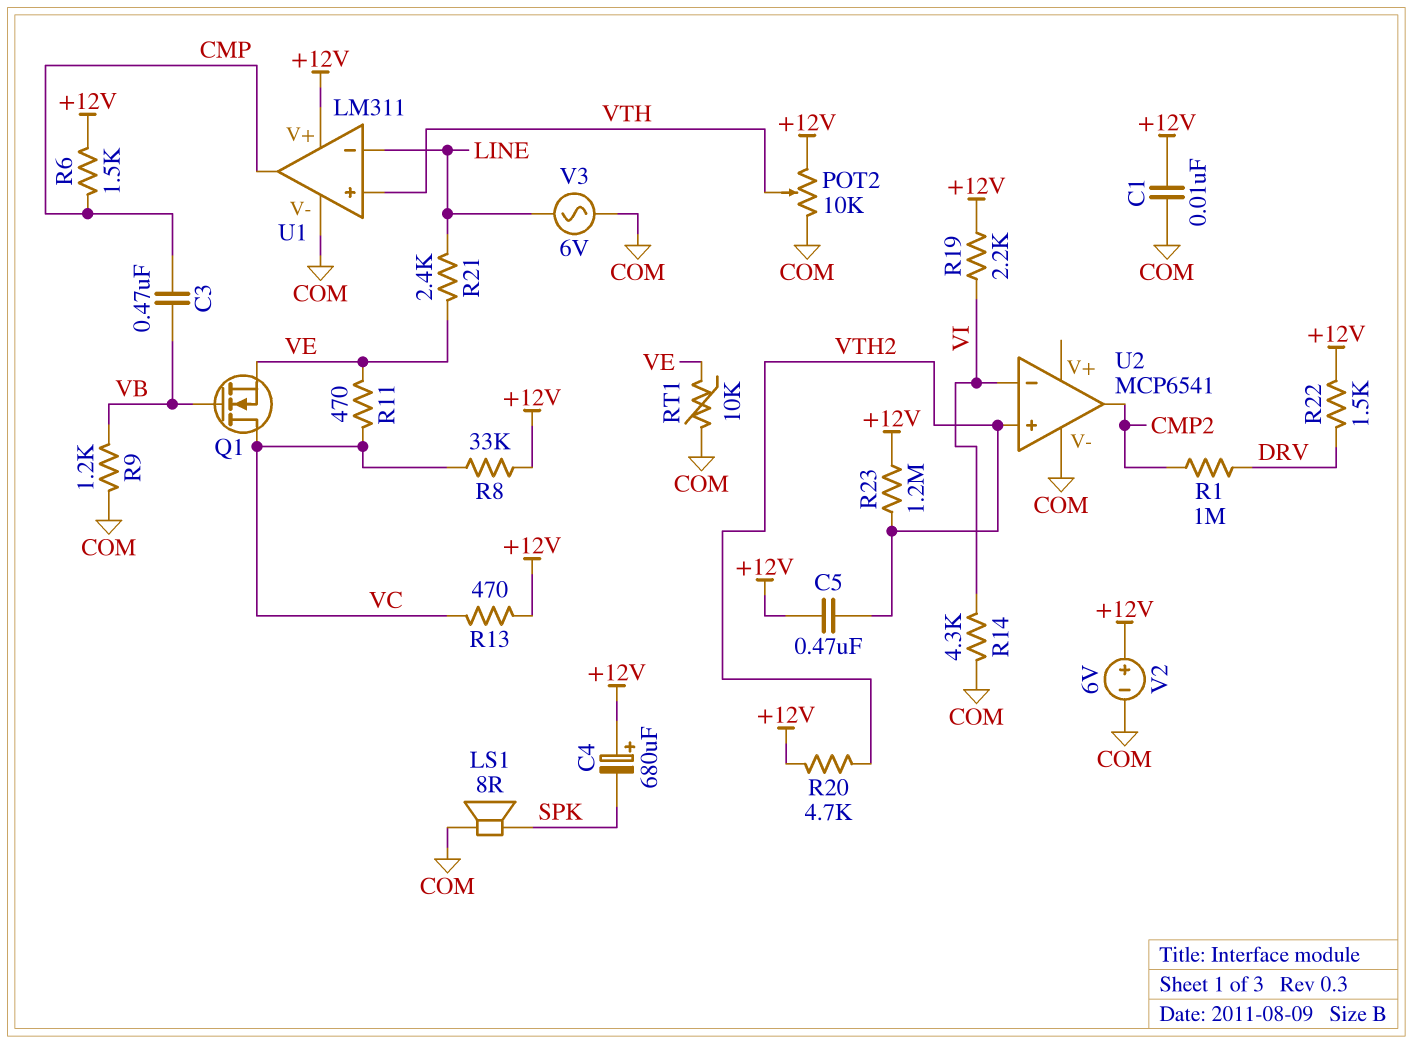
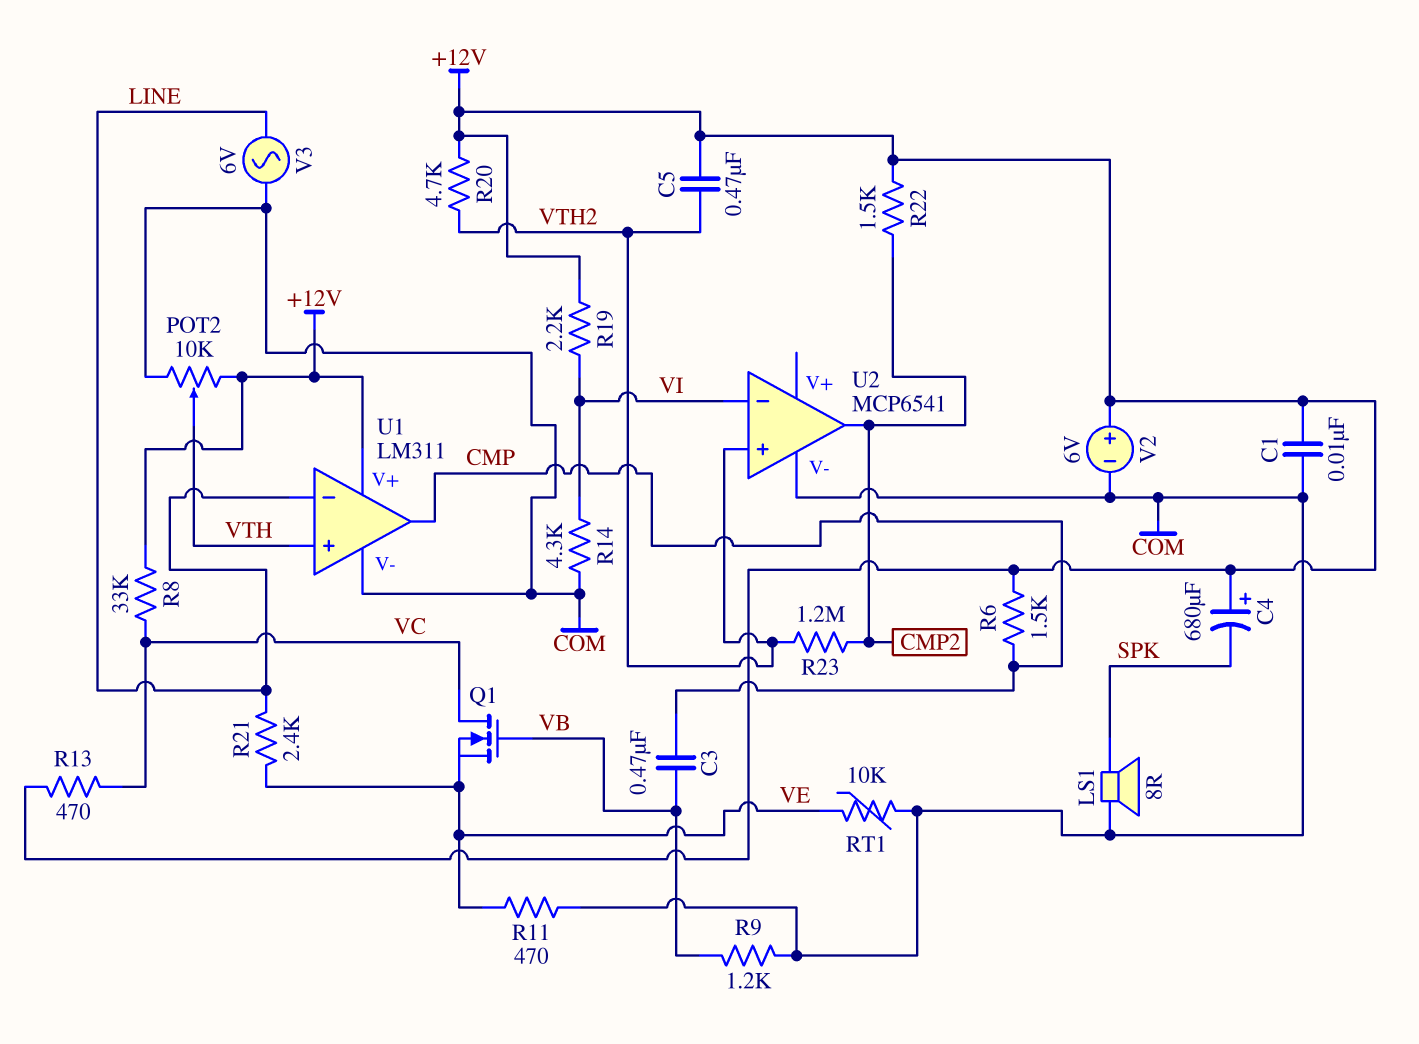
R1: 1M (CMP2, DRV) -> none
R11: 470 (VC, VE) -> 470 (COM, VE)
R22: 1.5k (+12V, DRV) -> 1.5k (+12V, CMP2)
R23: 1.2M (+12V, VTH2) -> 1.2M (CMP2, VTH2)

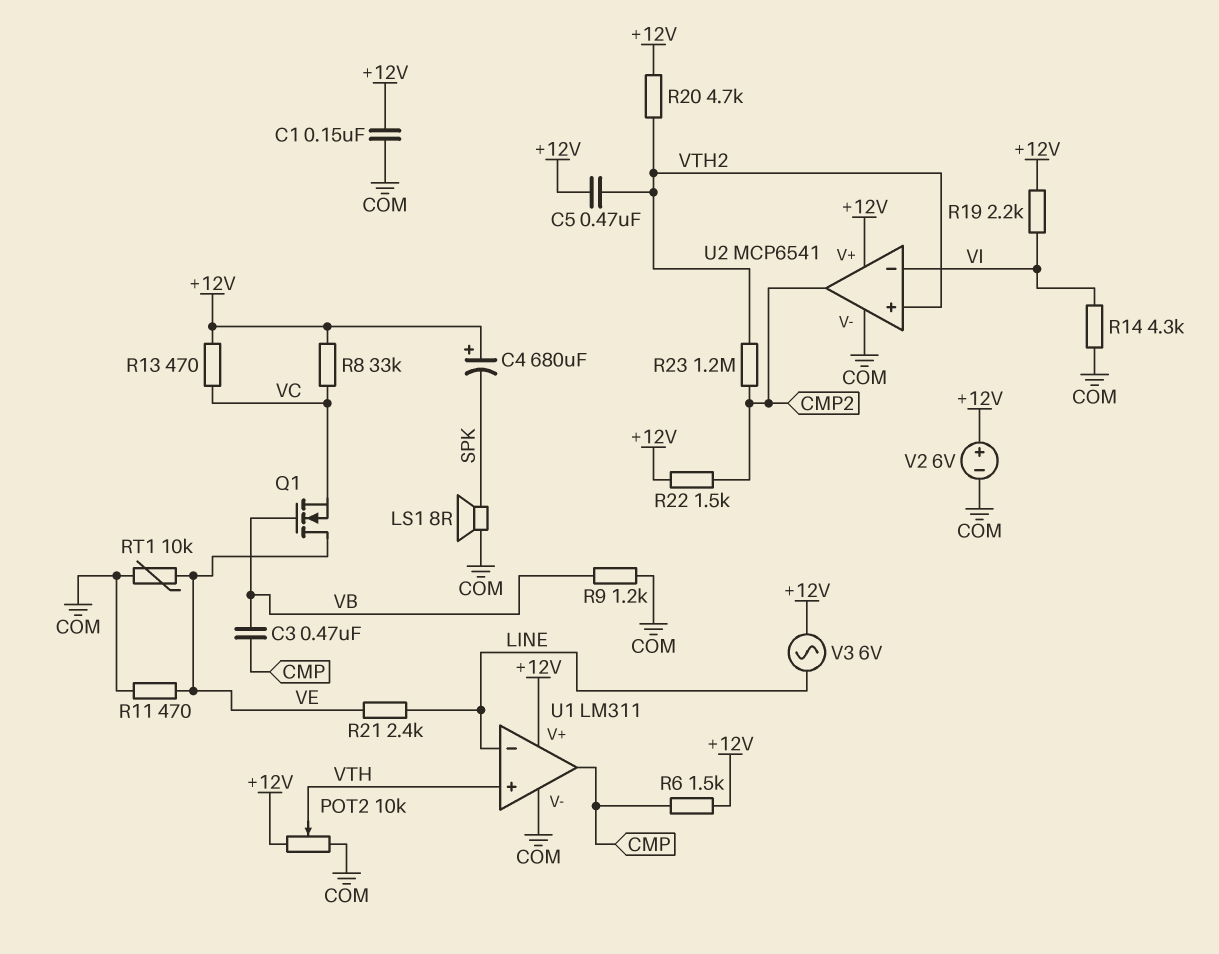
C1: 10nF (+12V, COM) -> 150nF (+12V, COM)
Q1: NMOS (G VB, D VC, S VE) -> NMOS (G VB, D VE, S VC)
U2 pin V+: none -> +12V
V3: AC 6V (COM, LINE) -> AC 6V (+12V, LINE)

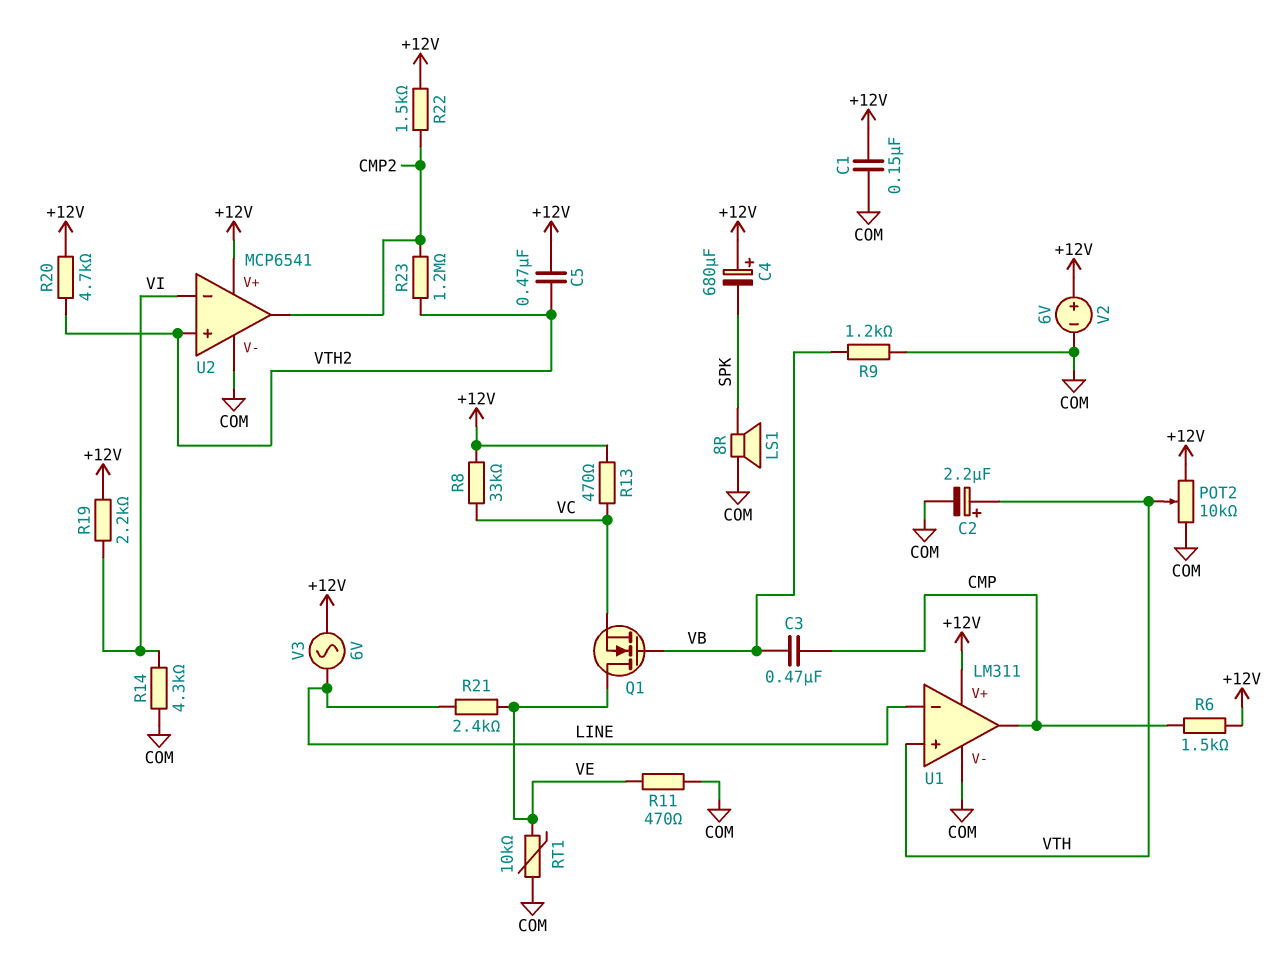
C2: none -> 2.2uF (plus VTH, minus COM)

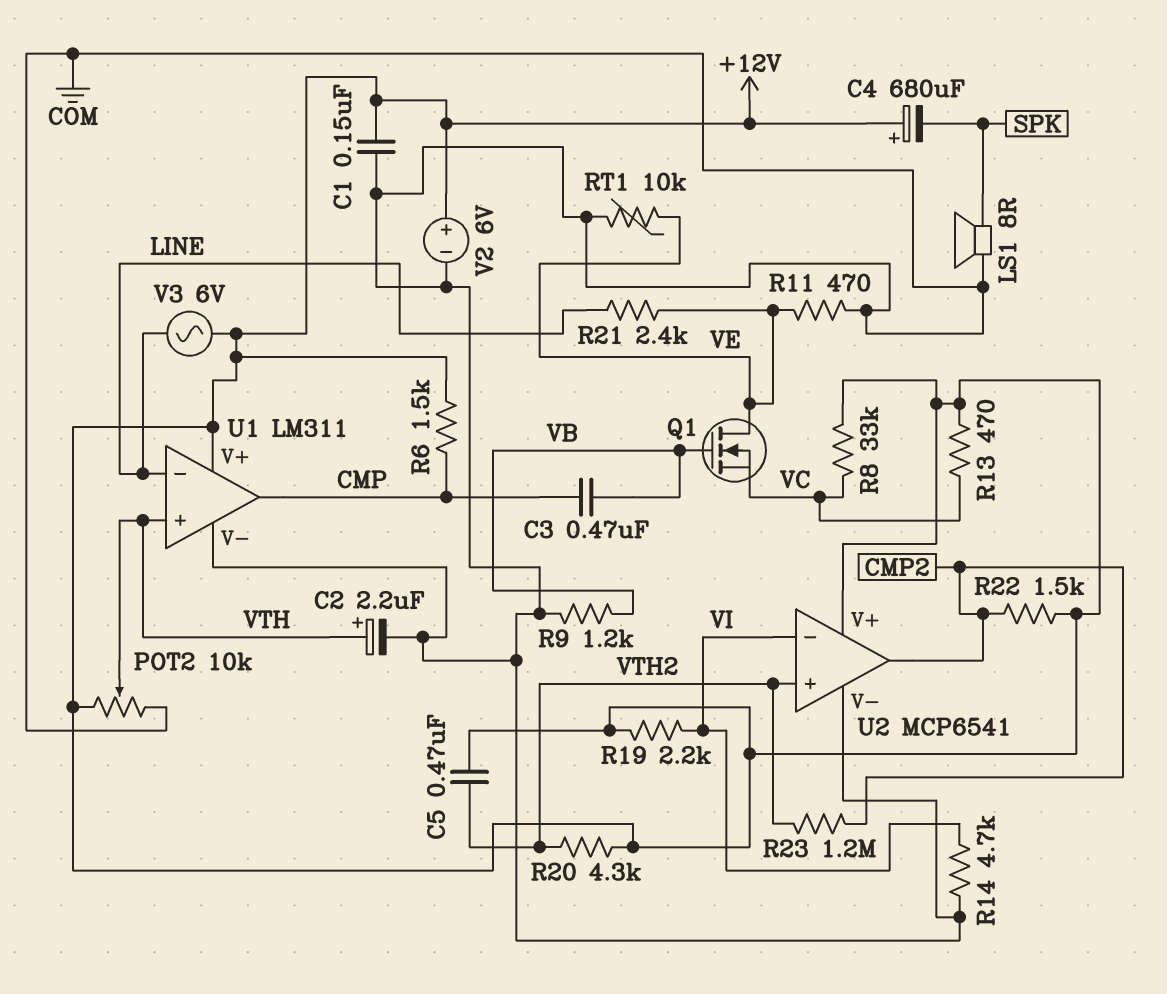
R14: 4.3k (COM, VI) -> 4.7k (COM, VI)
R20: 4.7k (+12V, VTH2) -> 4.3k (+12V, VTH2)

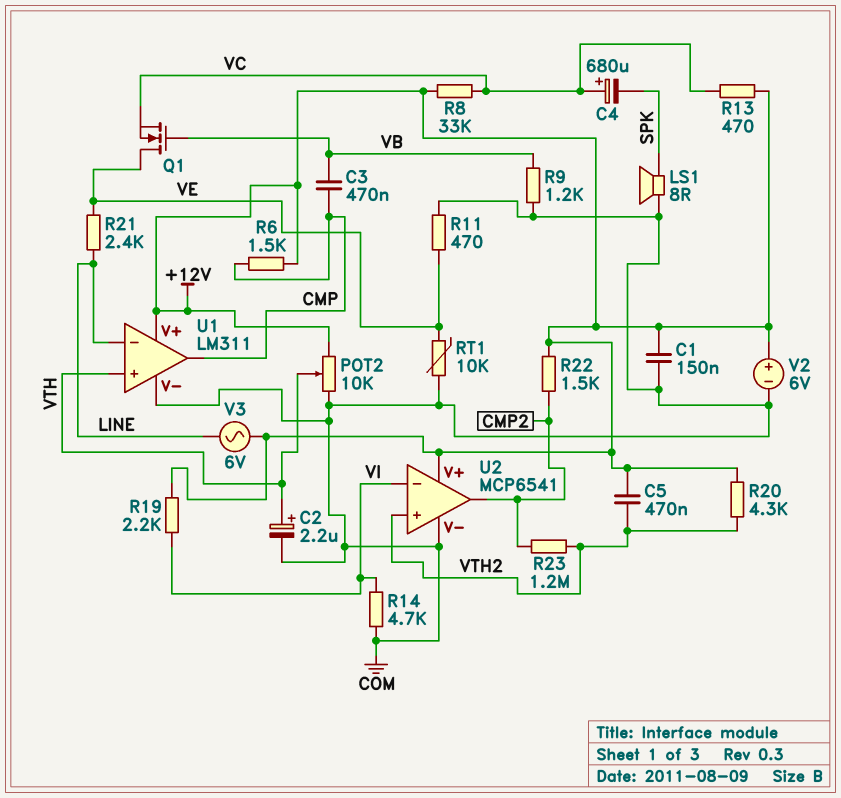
C4: 680uF (plus +12V, minus SPK) -> 680uF (plus VC, minus SPK)

